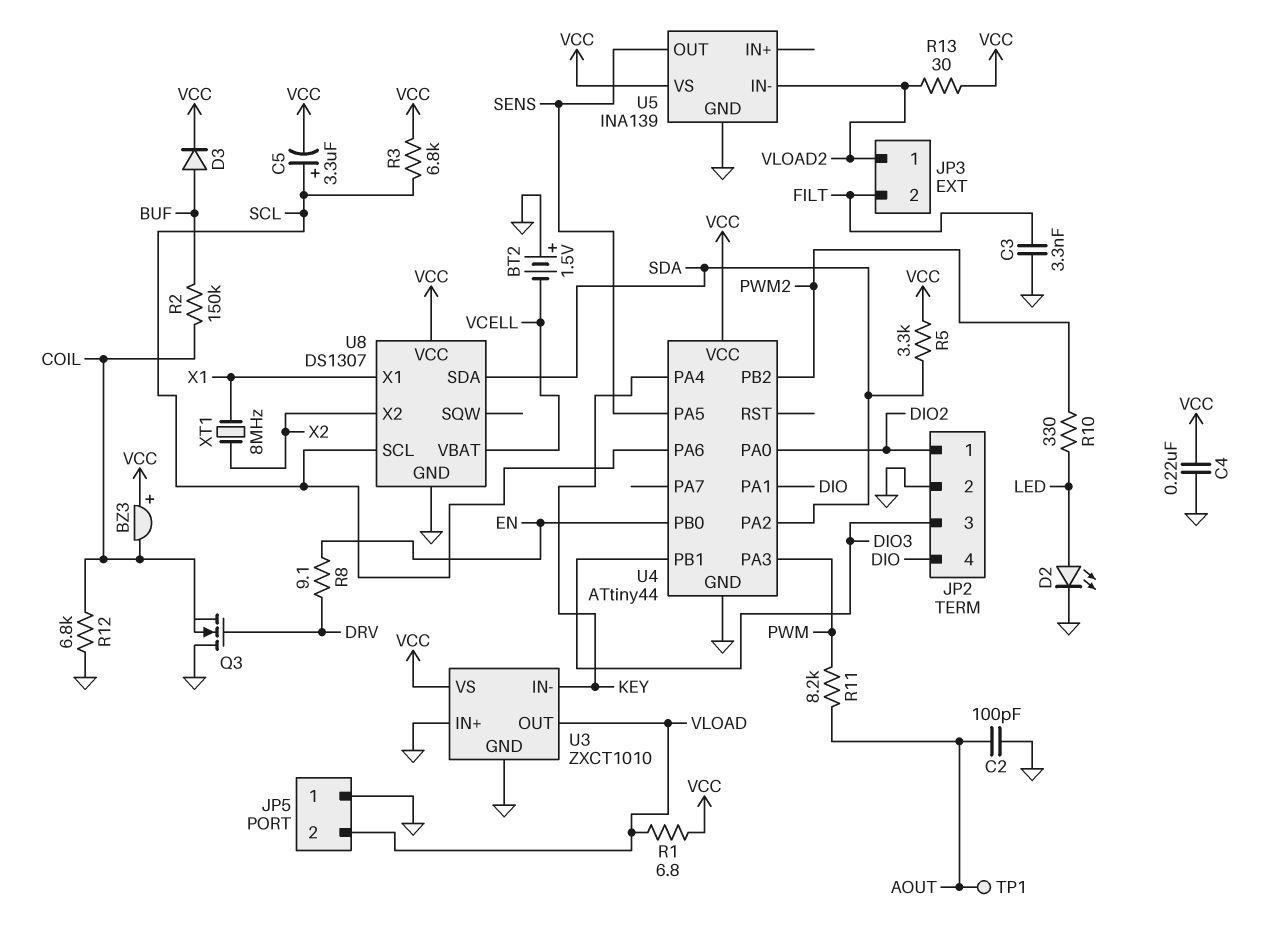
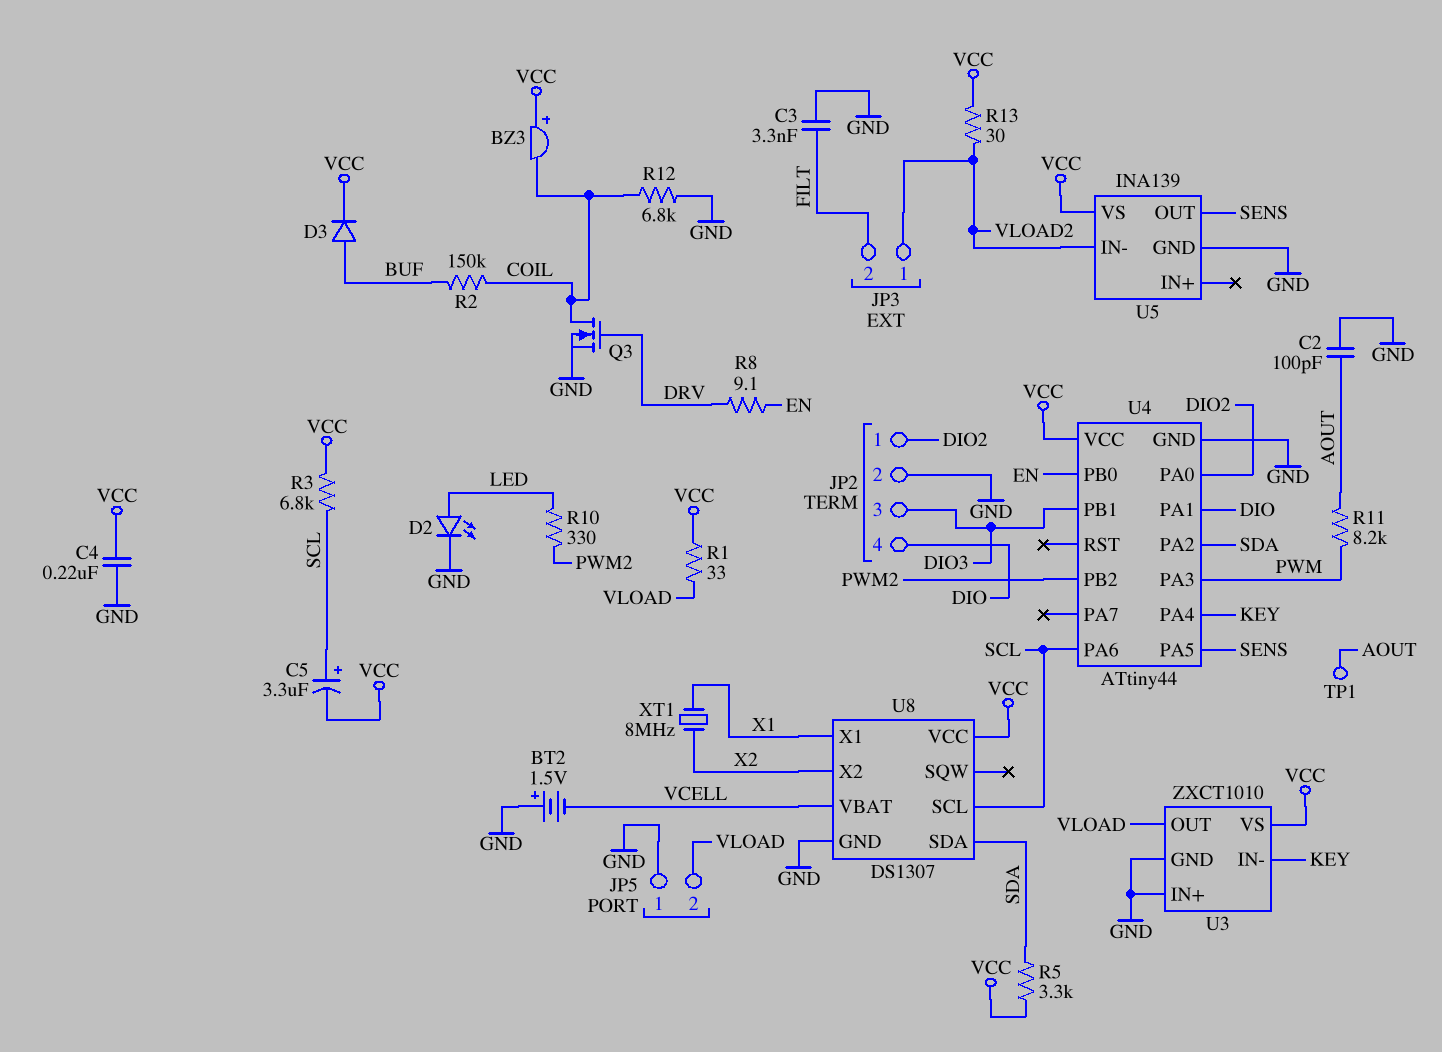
Q3: NMOS (G DRV, D GND, S COIL) -> NMOS (G DRV, D COIL, S GND)
R1: 6.8 (VCC, VLOAD) -> 33 (VCC, VLOAD)

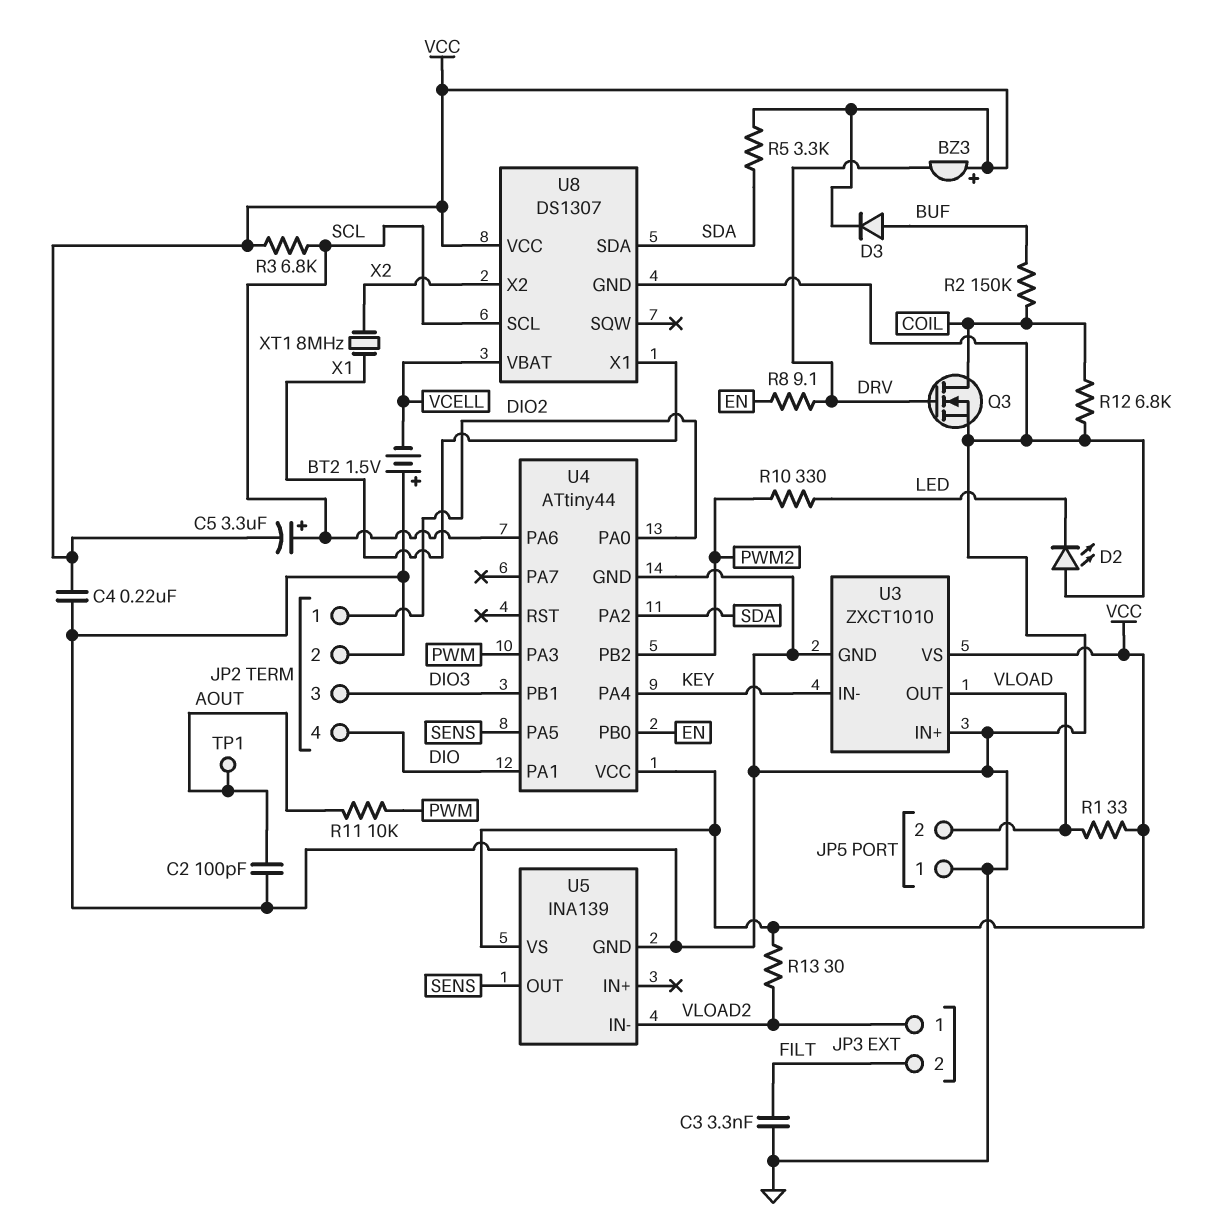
BZ3: buzzer (plus VCC, minus COIL) -> buzzer (plus VCC, minus DRV)
D2: LED (A LED, K GND) -> LED (A GND, K LED)
R11: 8.2k (AOUT, PWM) -> 10k (AOUT, PWM)

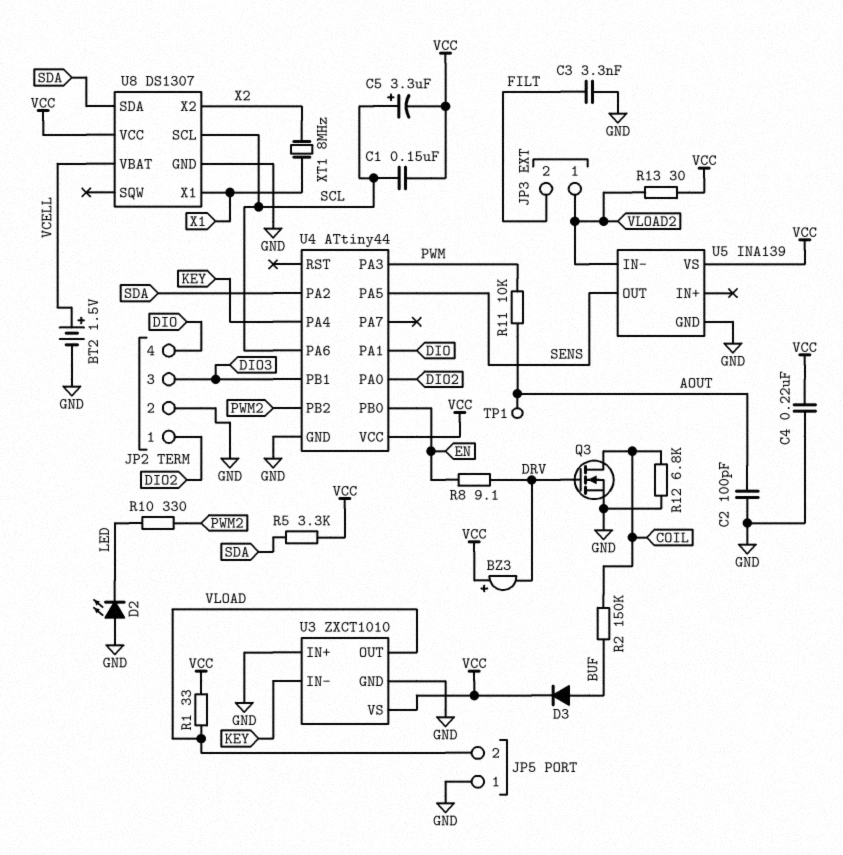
BT2: 1.5V (plus GND, minus VCELL) -> 1.5V (plus VCELL, minus GND)
C1: none -> 150nF (SCL, VCC)
R3: 6.8k (SCL, VCC) -> none

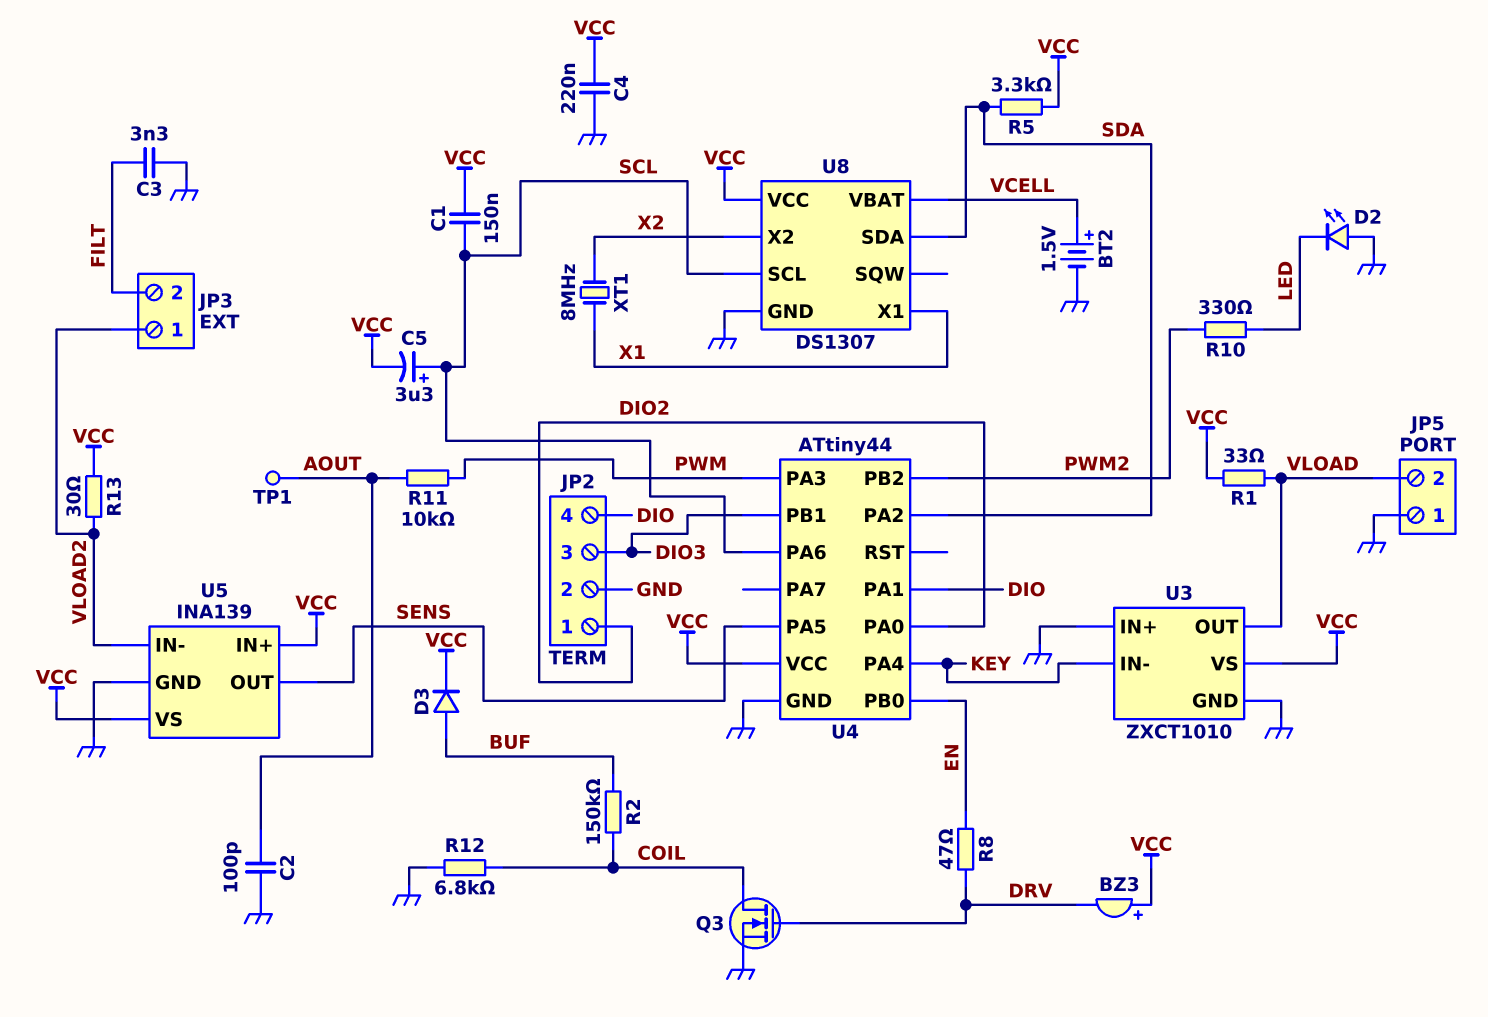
R8: 9.1 (DRV, EN) -> 47 (DRV, EN)
U5 pin IN+: none -> VCC

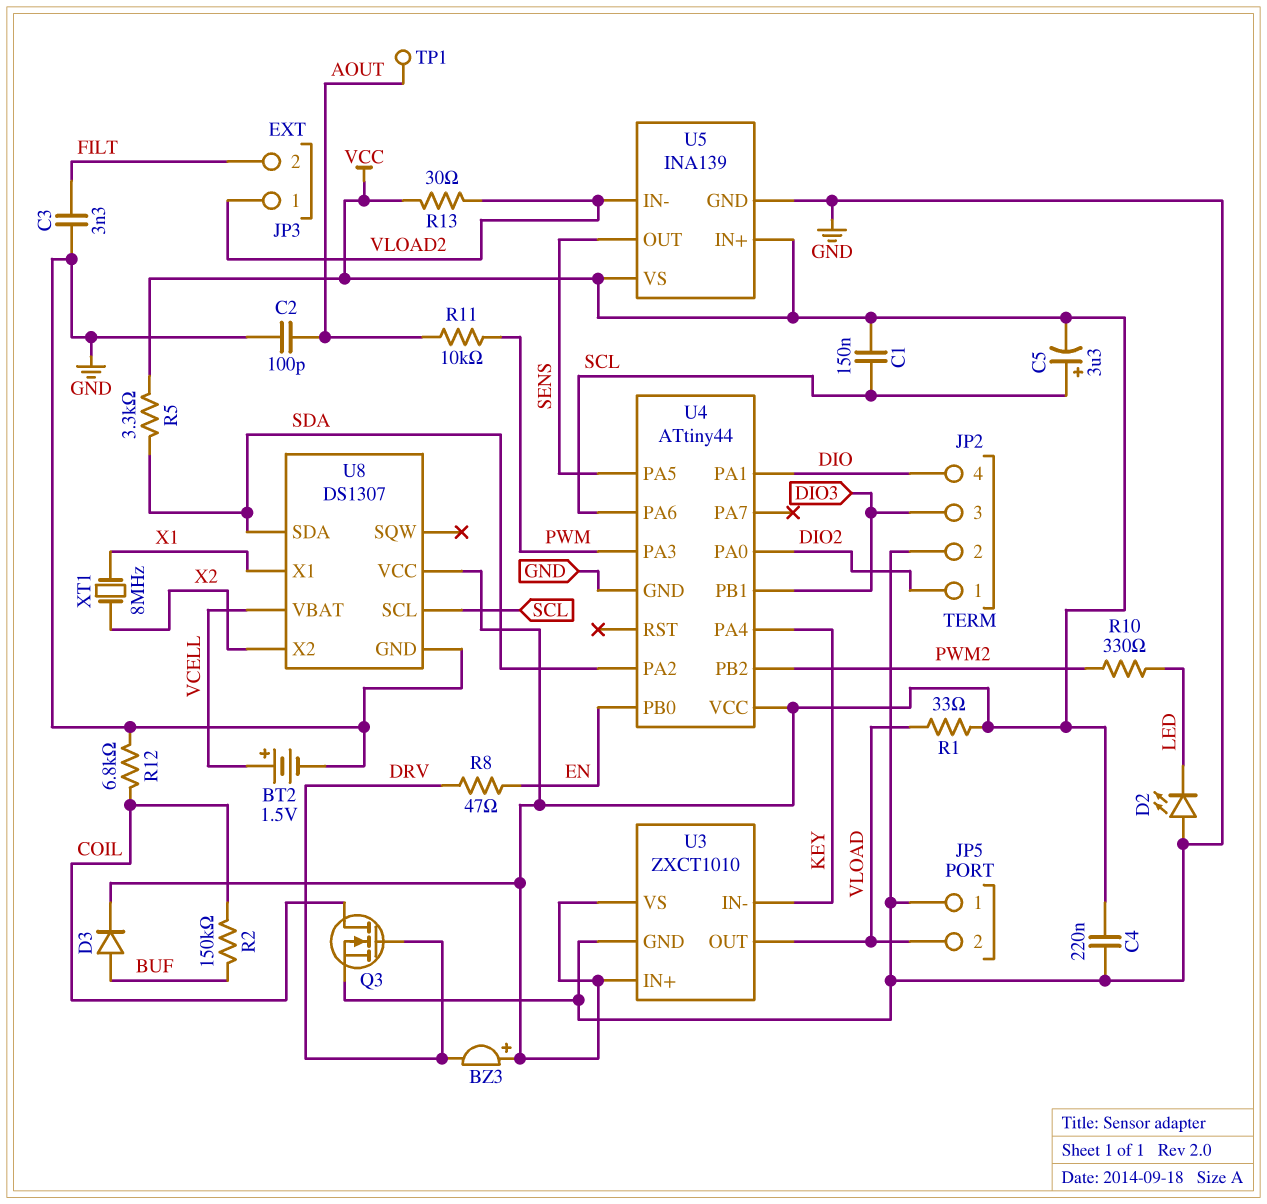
U3 pin IN+: GND -> VCC

